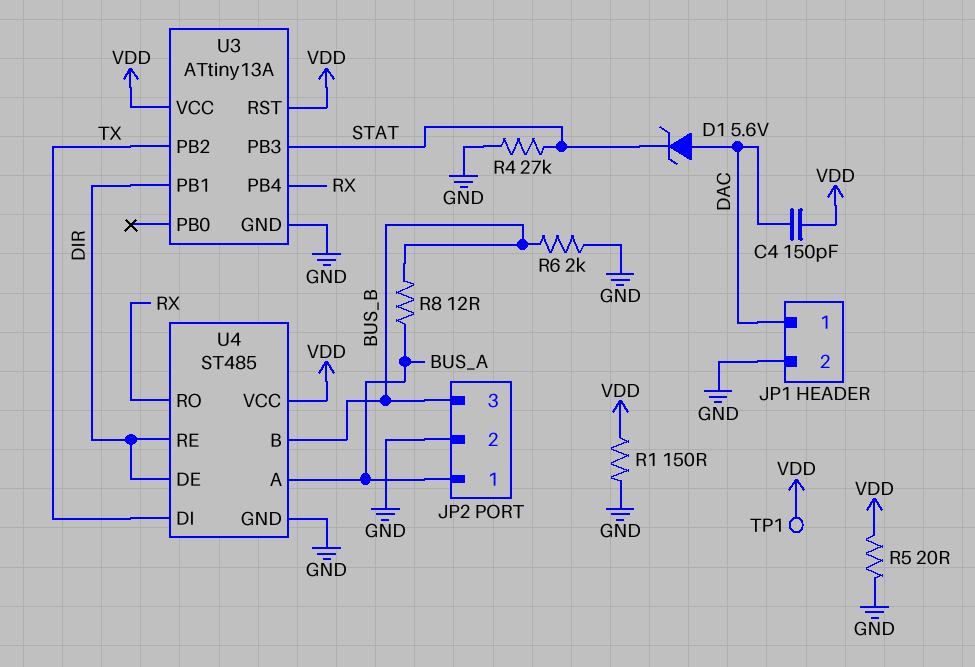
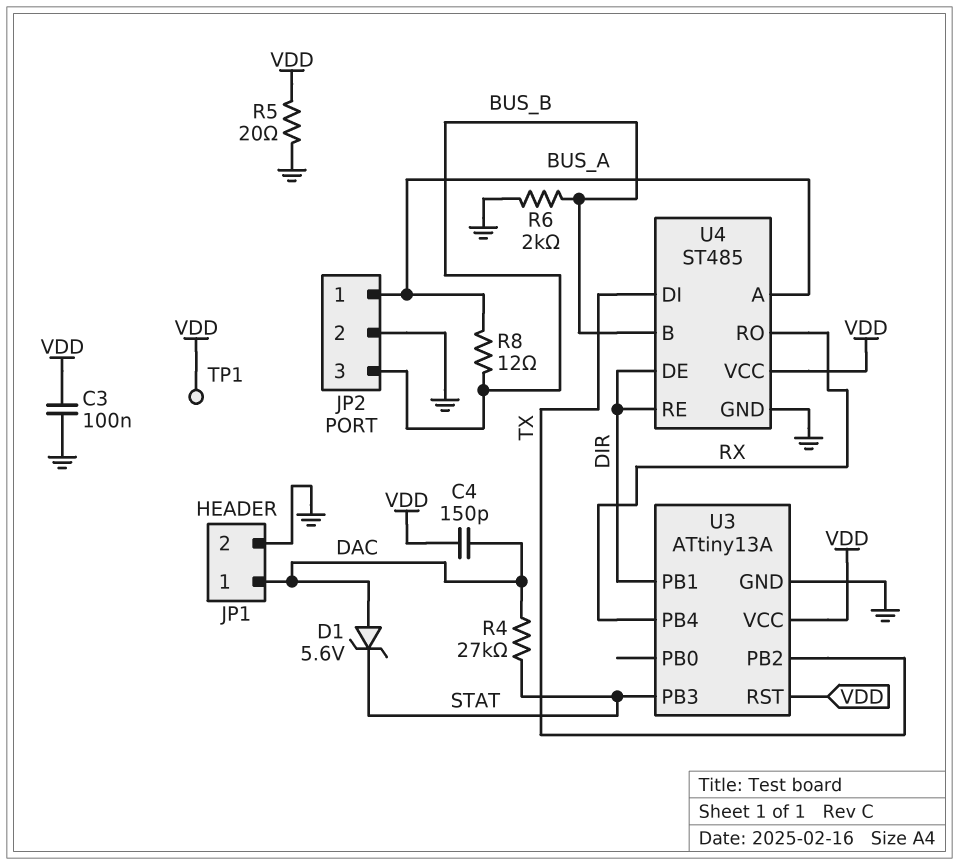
C3: none -> 100nF (GND, VDD)
R1: 150 (GND, VDD) -> none
R4: 27k (GND, STAT) -> 27k (DAC, STAT)

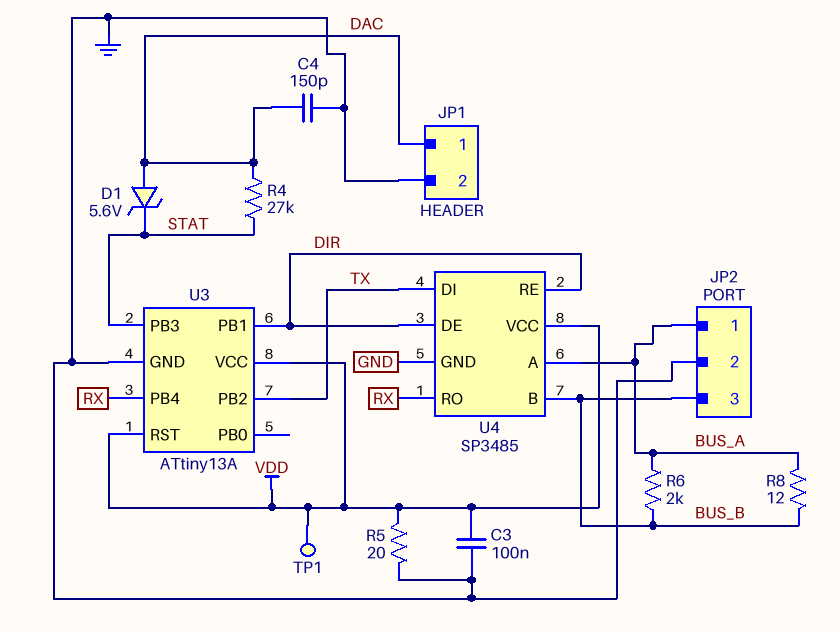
C4: 150pF (DAC, VDD) -> 150pF (DAC, GND)
R6: 2k (BUS_B, GND) -> 2k (BUS_A, BUS_B)
U4: ST485 -> SP3485

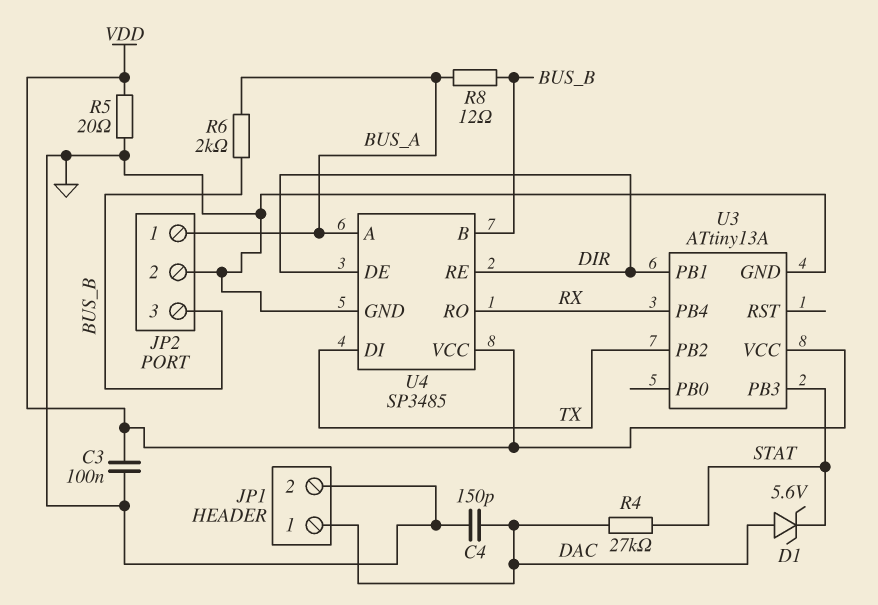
TP1: test point (VDD) -> none
U3 pin RST: VDD -> none

